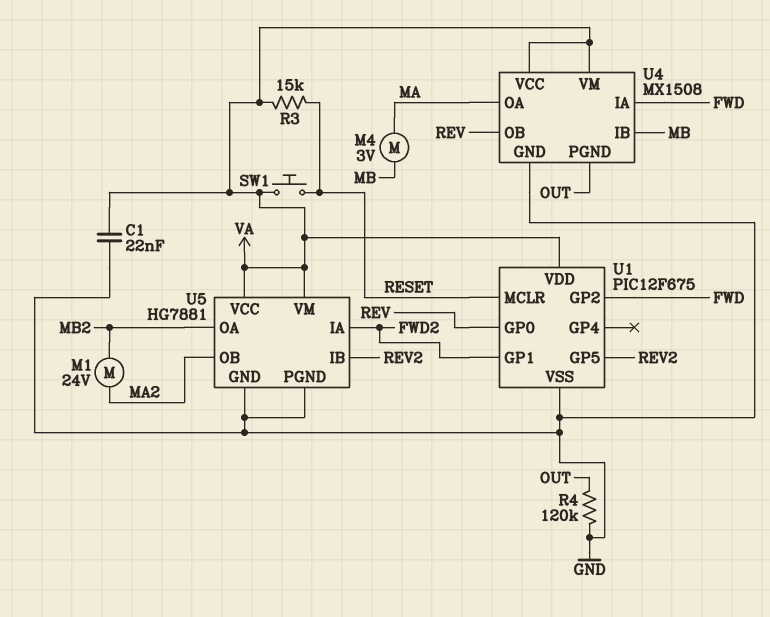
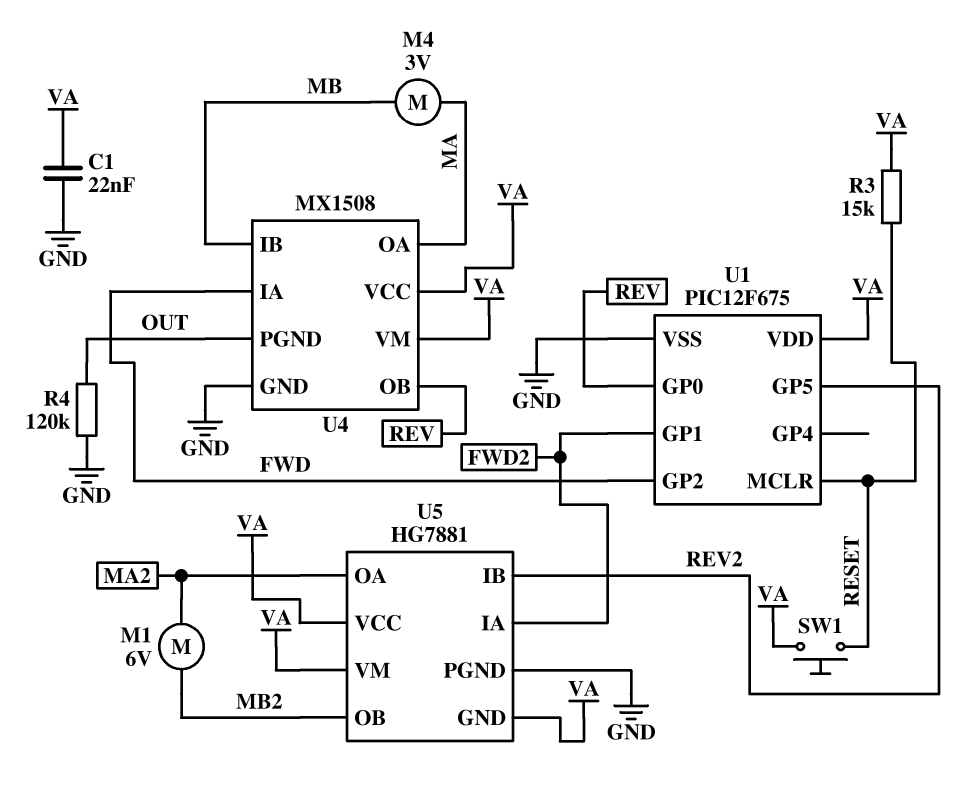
M1: motor 24V (MA2, MB2) -> motor 6V (MA2, MB2)
U5 pin GND: GND -> VA
U5 pin OA: MB2 -> MA2
U5 pin OB: MA2 -> MB2

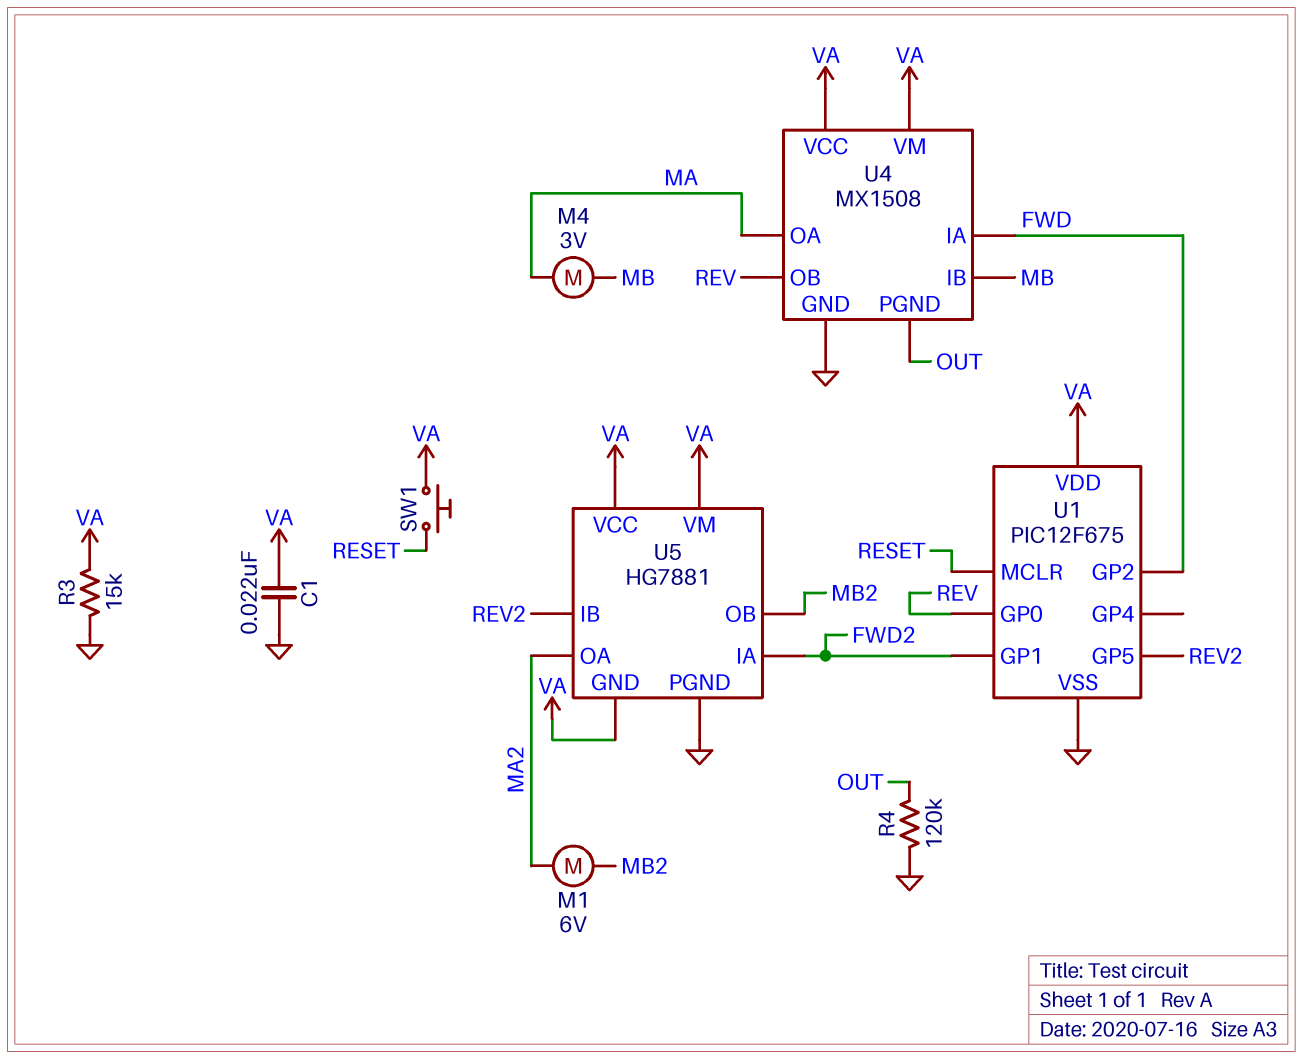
R3: 15k (RESET, VA) -> 15k (GND, VA)

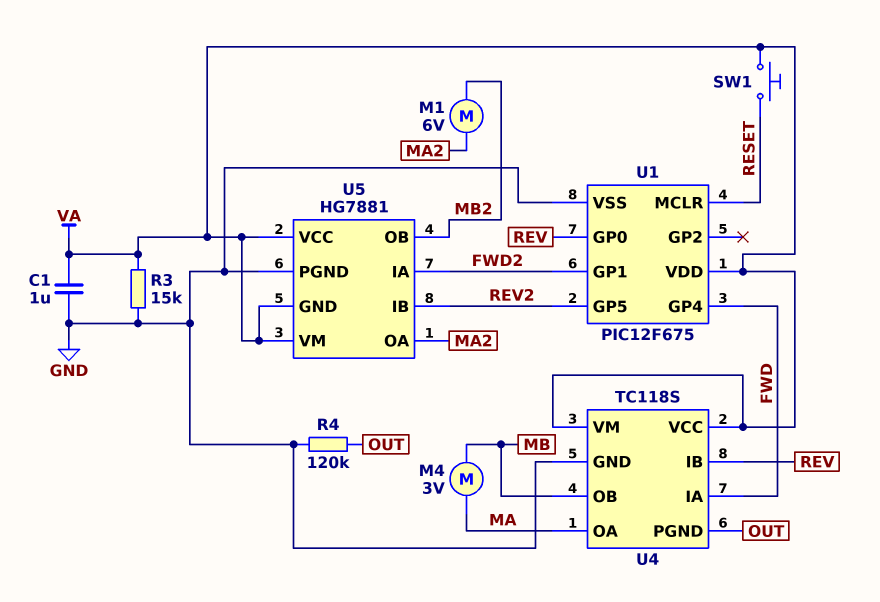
C1: 22nF (GND, VA) -> 1uF (GND, VA)
U1 pin GP2: FWD -> none
U1 pin GP4: none -> FWD
U4: MX1508 -> TC118S
U4 pin IB: MB -> REV
U4 pin OB: REV -> MB

